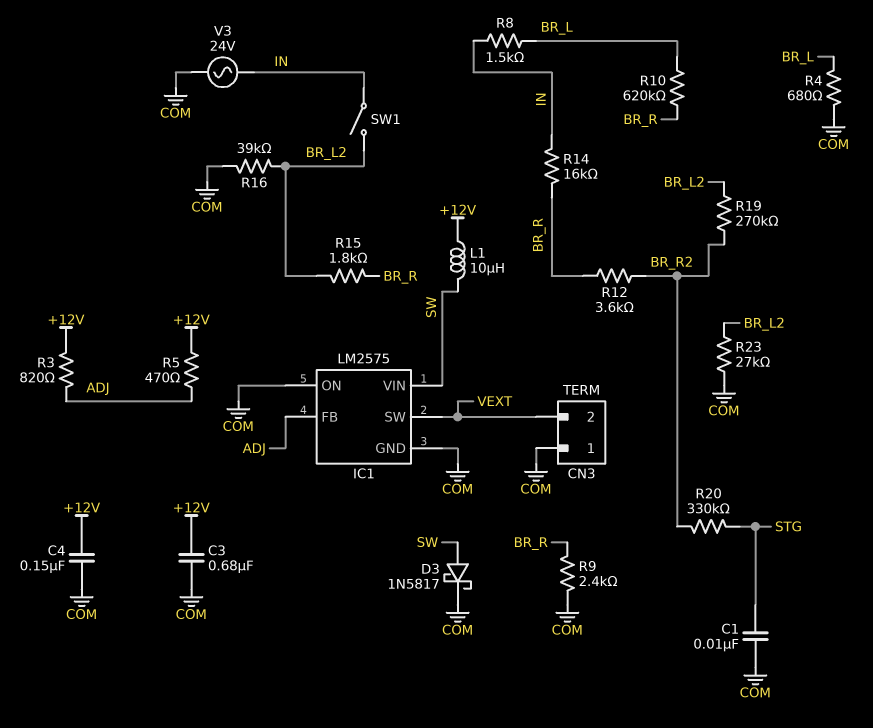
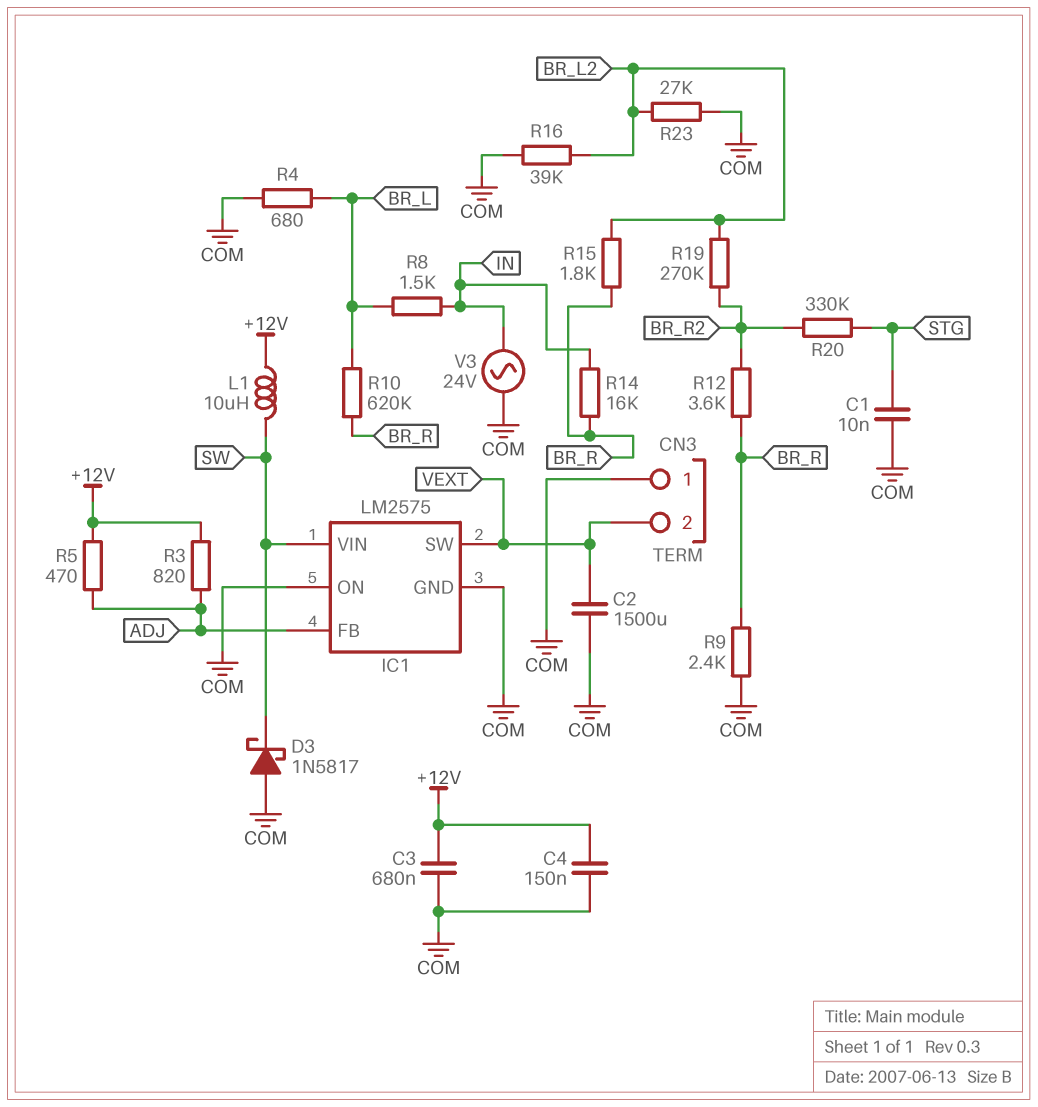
C2: none -> 1500uF (COM, VEXT)
D3: schottky 1N5817 (A SW, K COM) -> schottky 1N5817 (A COM, K SW)
SW1: switch (BR_L2, IN) -> none

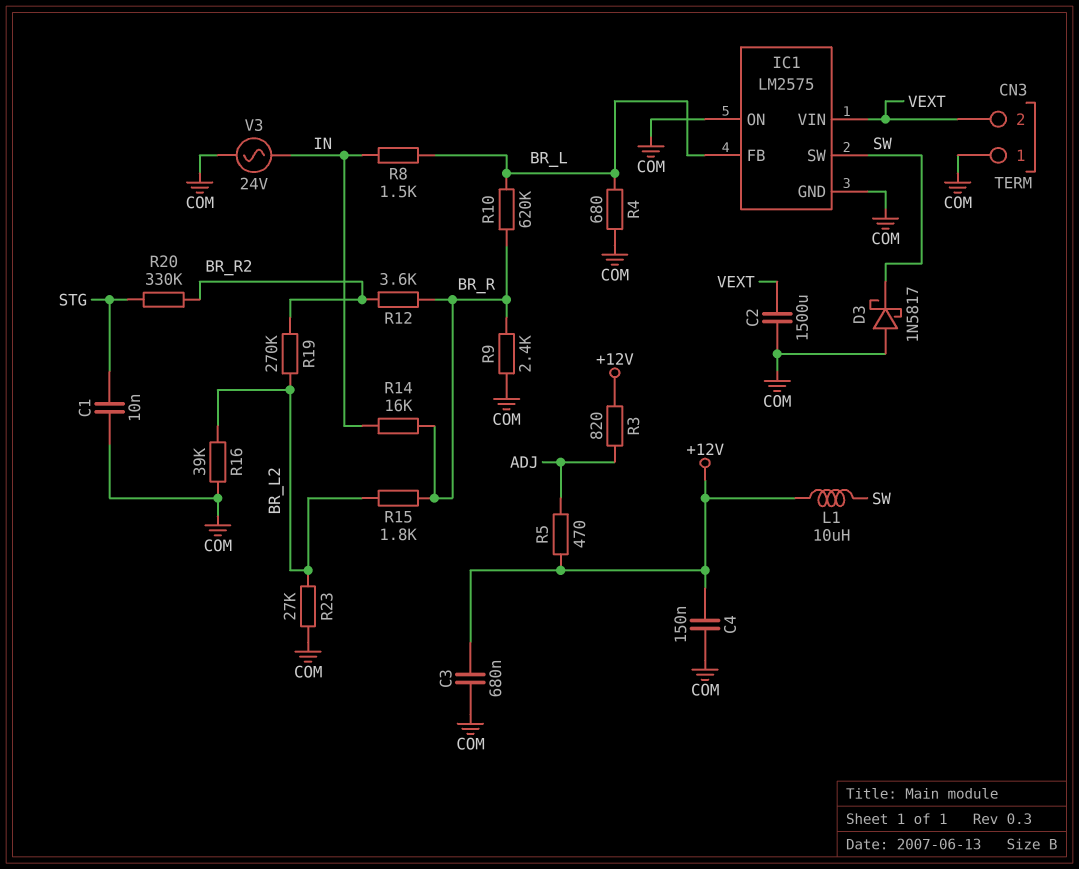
IC1 pin FB: ADJ -> BR_L
IC1 pin SW: VEXT -> SW
IC1 pin VIN: SW -> VEXT

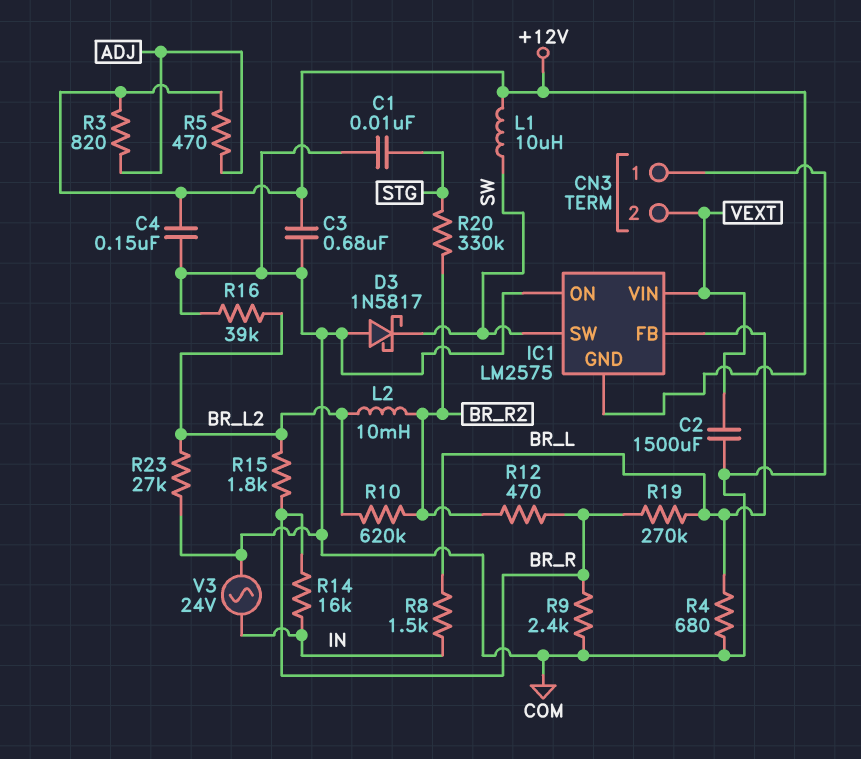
IC1 pin GND: COM -> +12V
L2: none -> 10mH (BR_L2, BR_R2)
R10: 620k (BR_L, BR_R) -> 620k (BR_L2, BR_R2)
R12: 3.6k (BR_R, BR_R2) -> 470 (BR_R, BR_R2)
R19: 270k (BR_L2, BR_R2) -> 270k (BR_L, BR_R)

